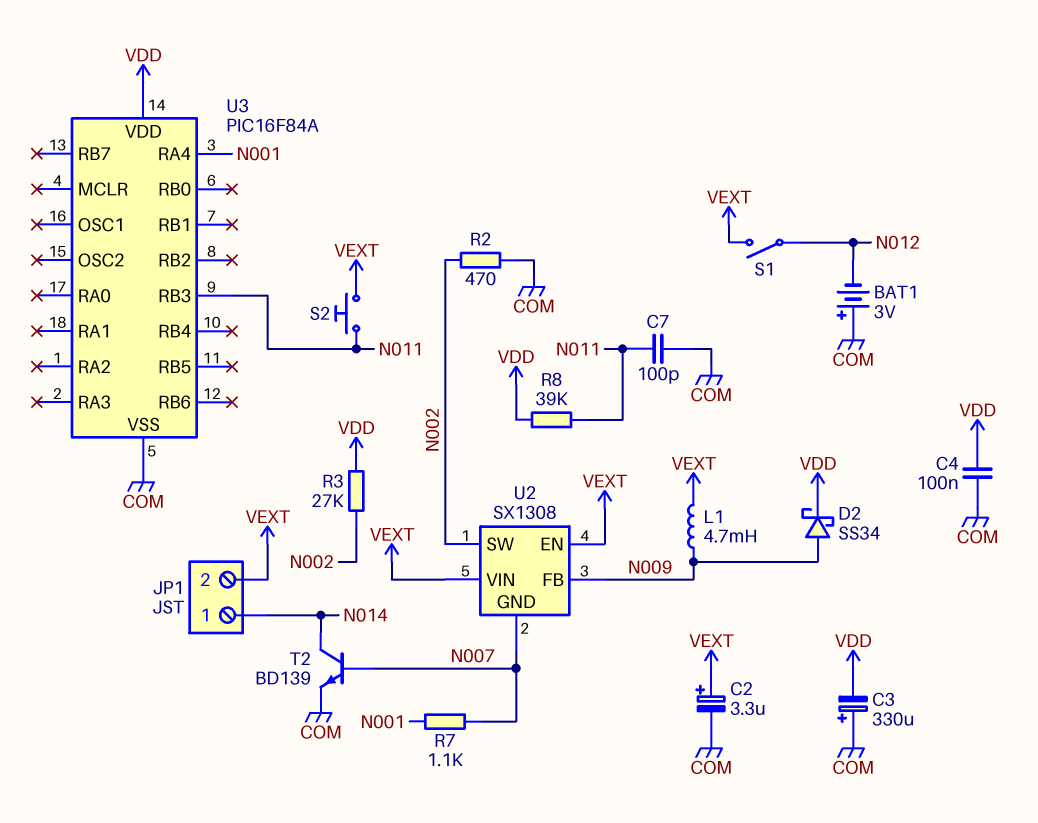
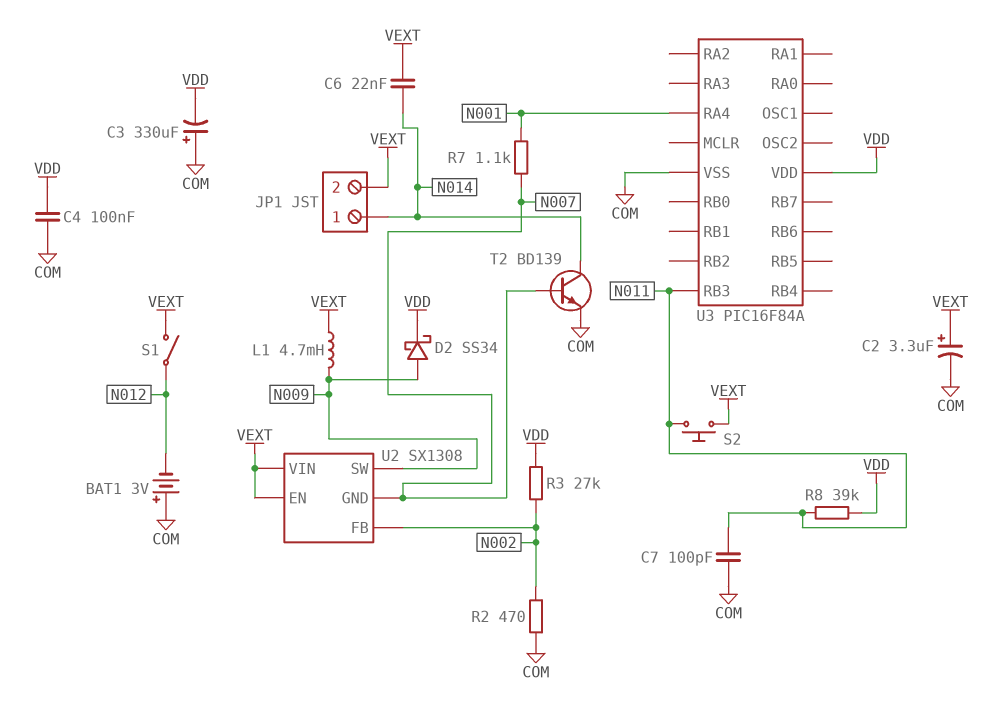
C6: none -> 22nF (N014, VEXT)
U2 pin FB: N009 -> N002
U2 pin SW: N002 -> N009

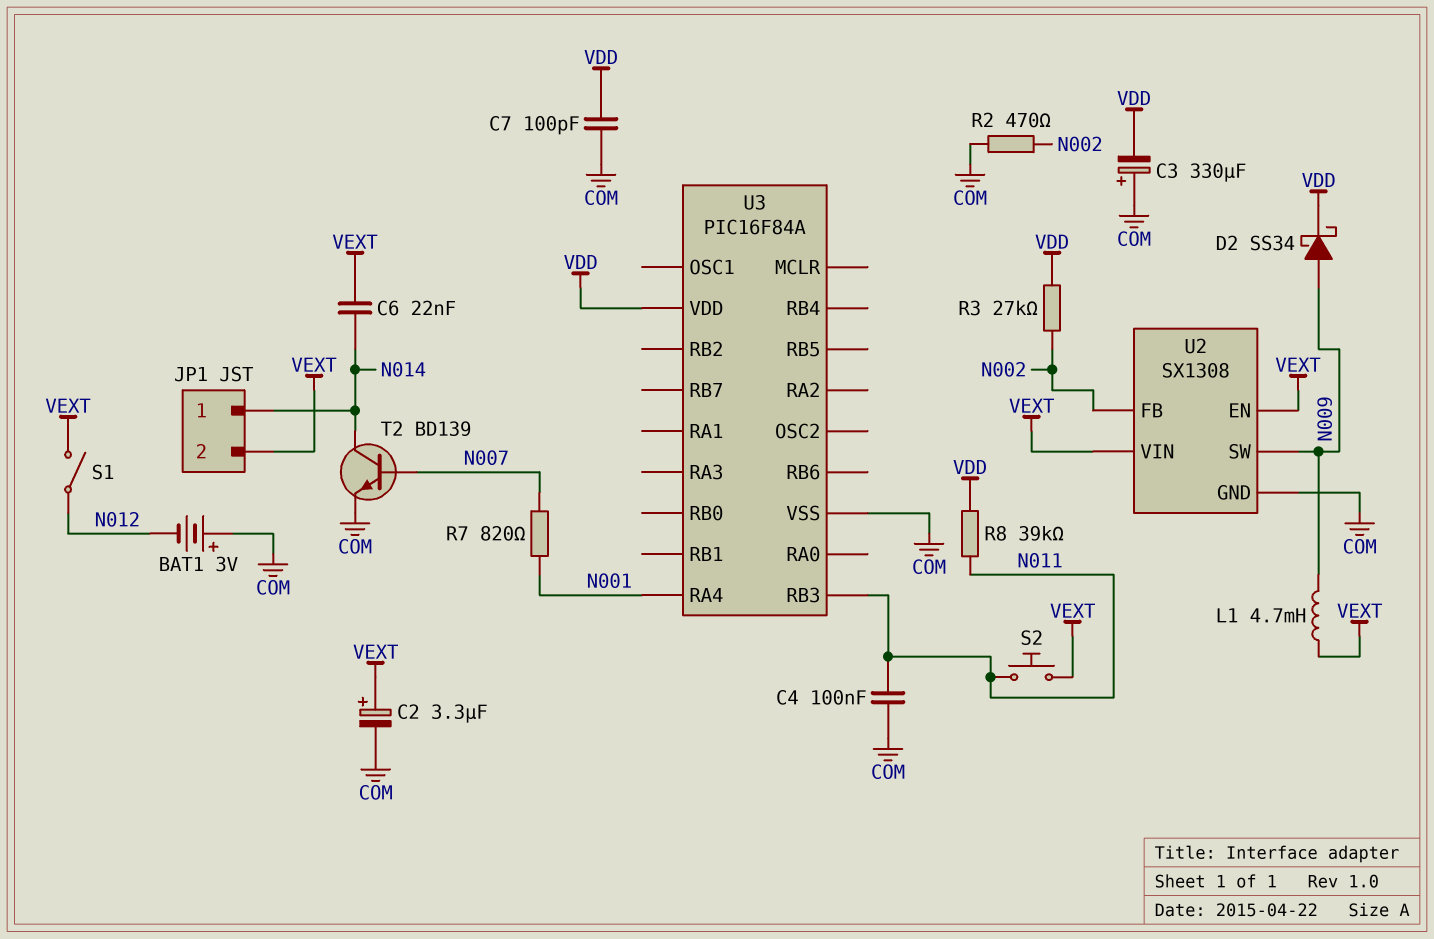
C4: 100nF (COM, VDD) -> 100nF (COM, N011)
C7: 100pF (COM, N011) -> 100pF (COM, VDD)
R7: 1.1k (N001, N007) -> 820 (N001, N007)
U2 pin GND: N007 -> COM

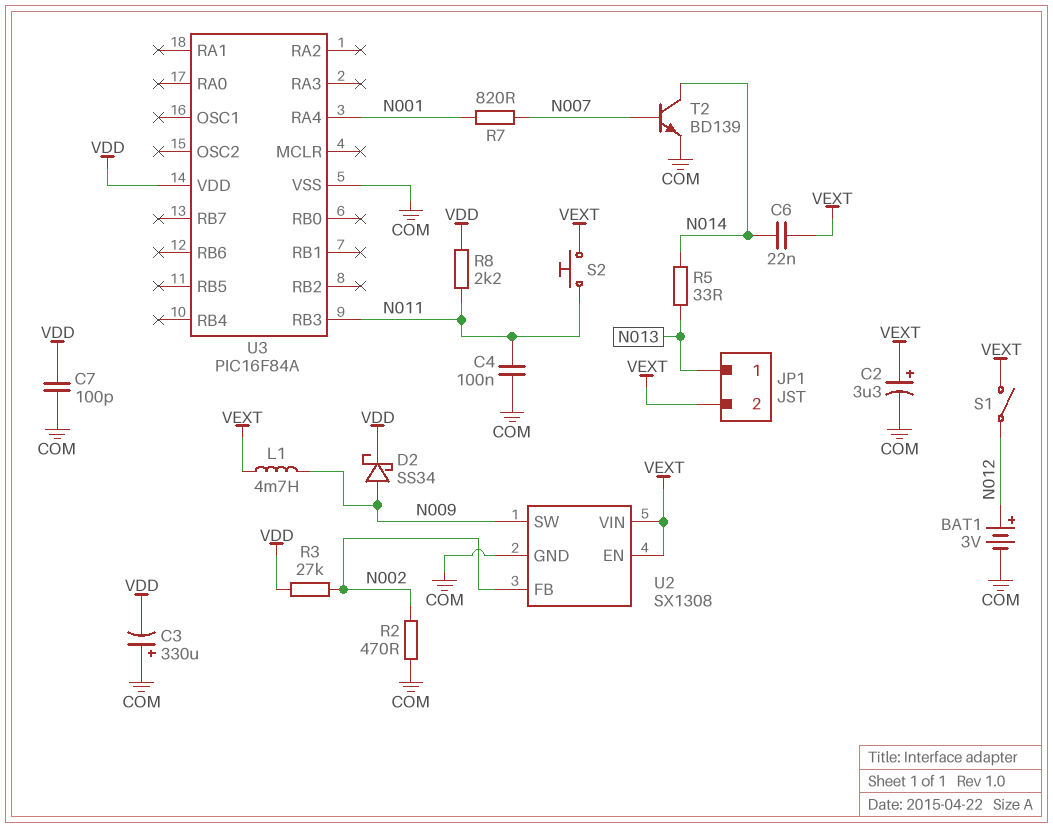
BAT1: 3V (plus COM, minus N012) -> 3V (plus N012, minus COM)
JP1 pin 1: N014 -> N013
R5: none -> 33 (N013, N014)
R8: 39k (N011, VDD) -> 2.2k (N011, VDD)

